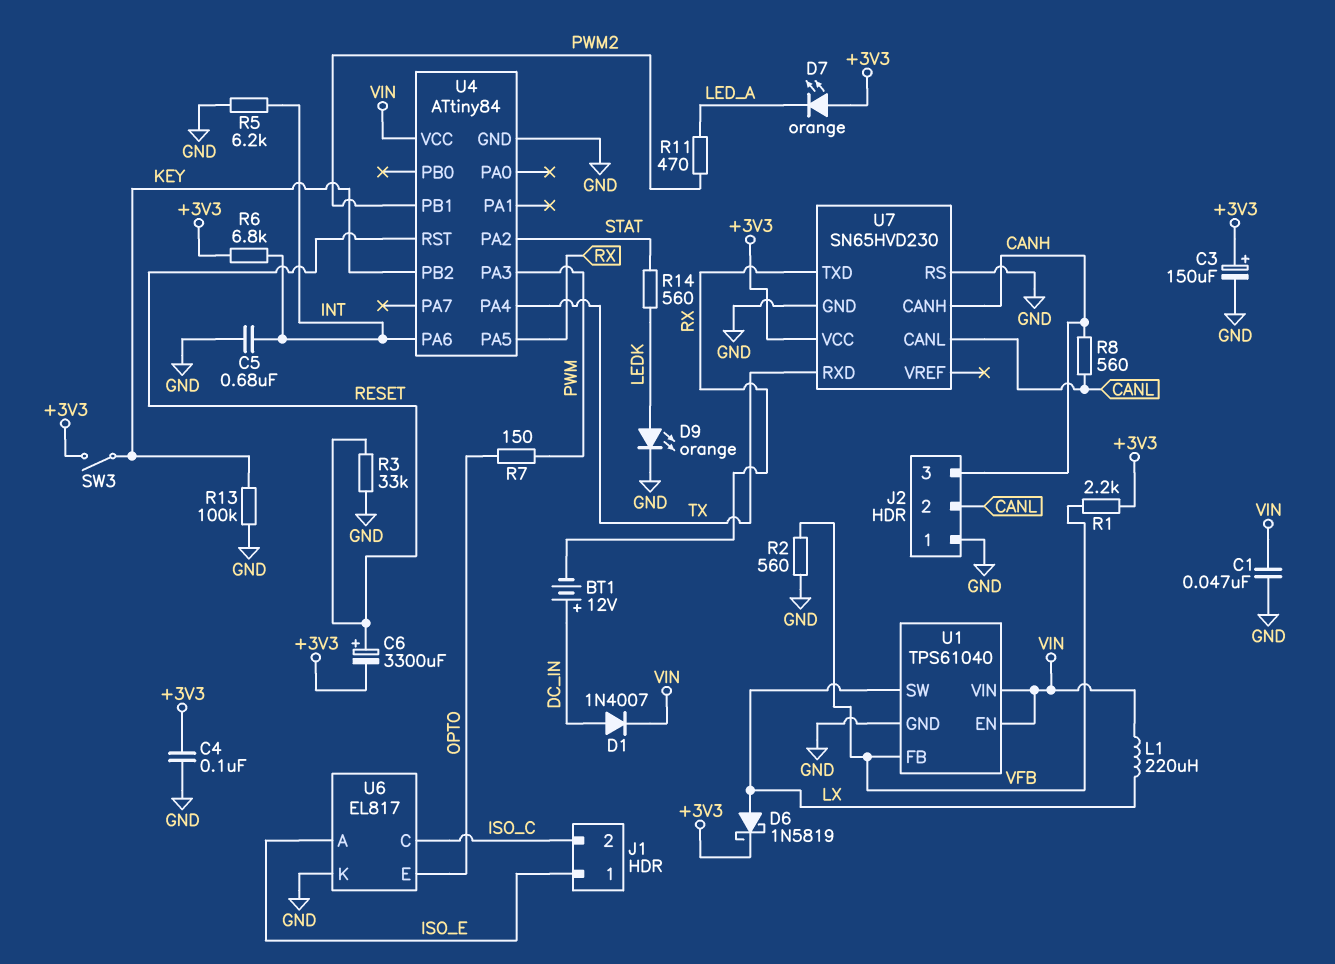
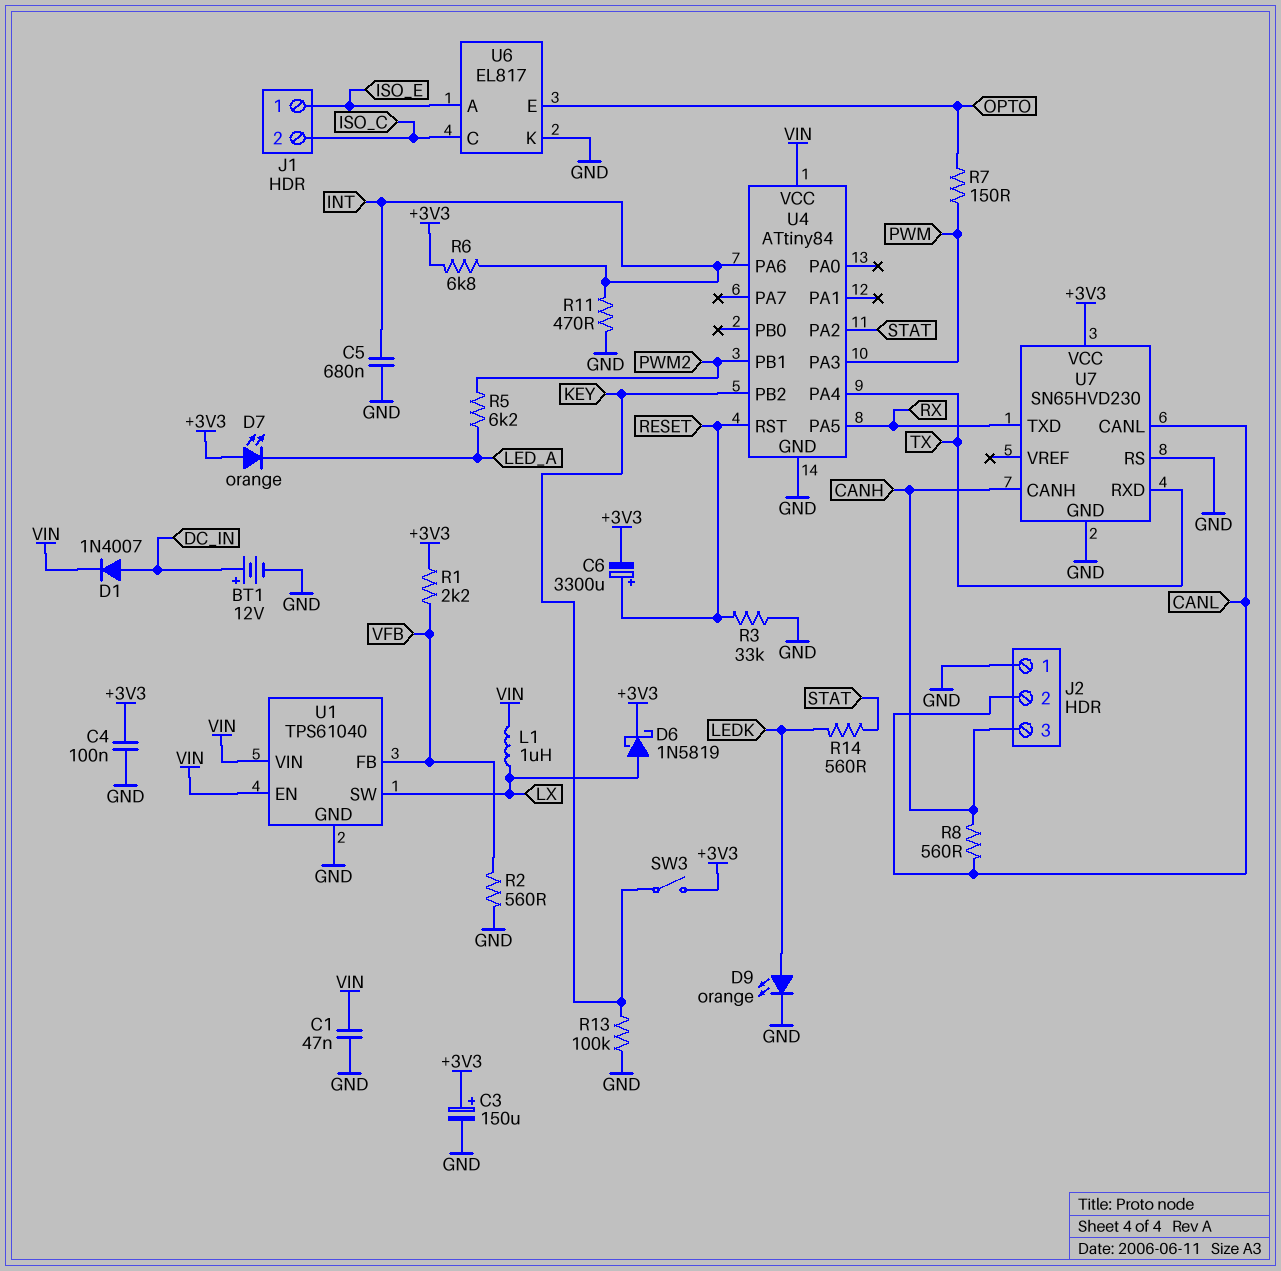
BT1: 12V (plus DC_IN, minus RX) -> 12V (plus DC_IN, minus GND)
L1: 220uH (LX, VIN) -> 1uH (LX, VIN)
R5: 6.2k (GND, INT) -> 6.2k (LED_A, PWM2)
R11: 470 (LED_A, PWM2) -> 470 (GND, INT)

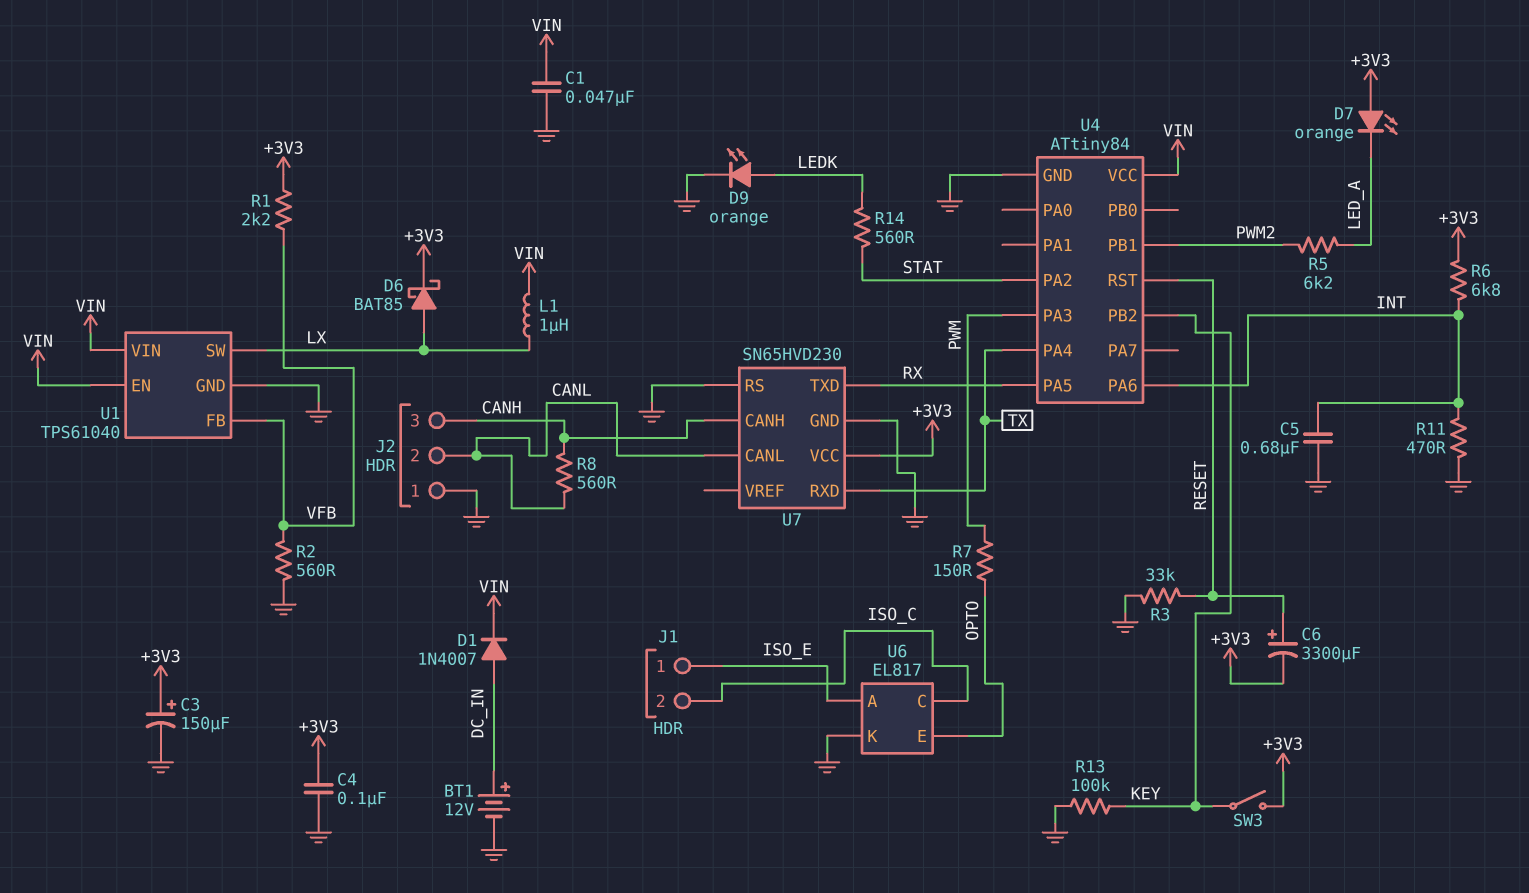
D6: schottky 1N5819 (A LX, K +3V3) -> schottky BAT85 (A LX, K +3V3)

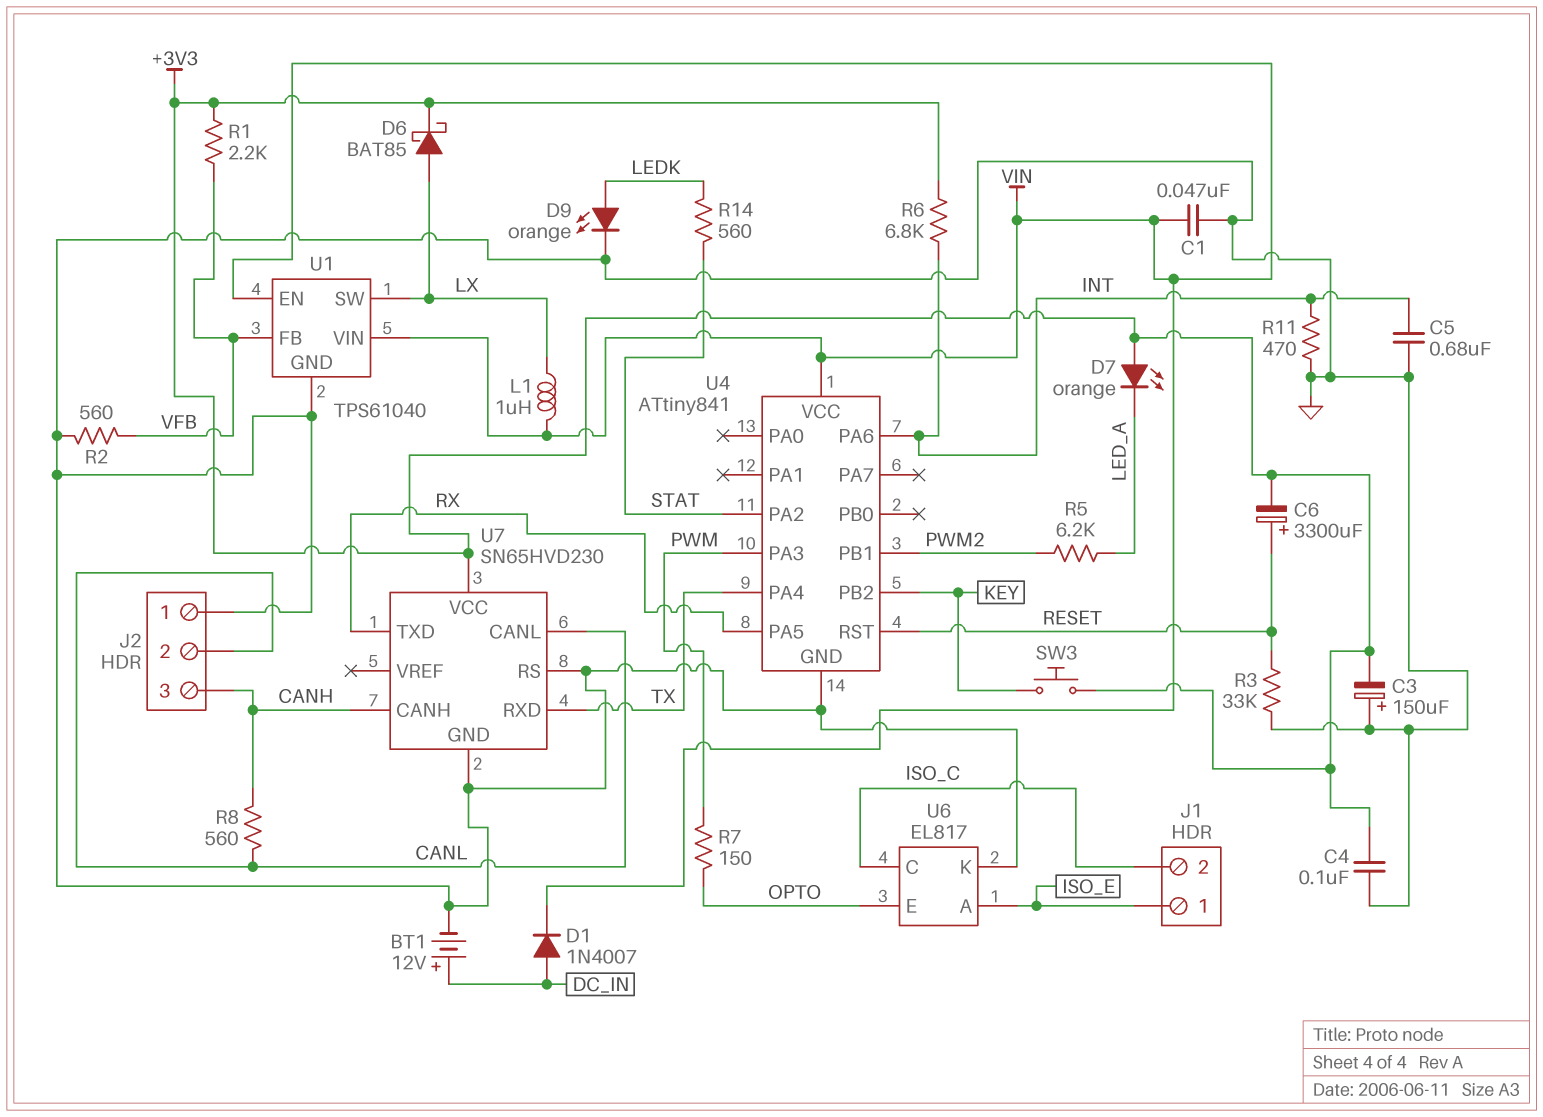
C3: 150uF (plus +3V3, minus GND) -> 150uF (plus GND, minus +3V3)
R13: 100k (GND, KEY) -> none
SW3: switch (+3V3, KEY) -> button (+3V3, KEY)
U4: ATtiny84 -> ATtiny841

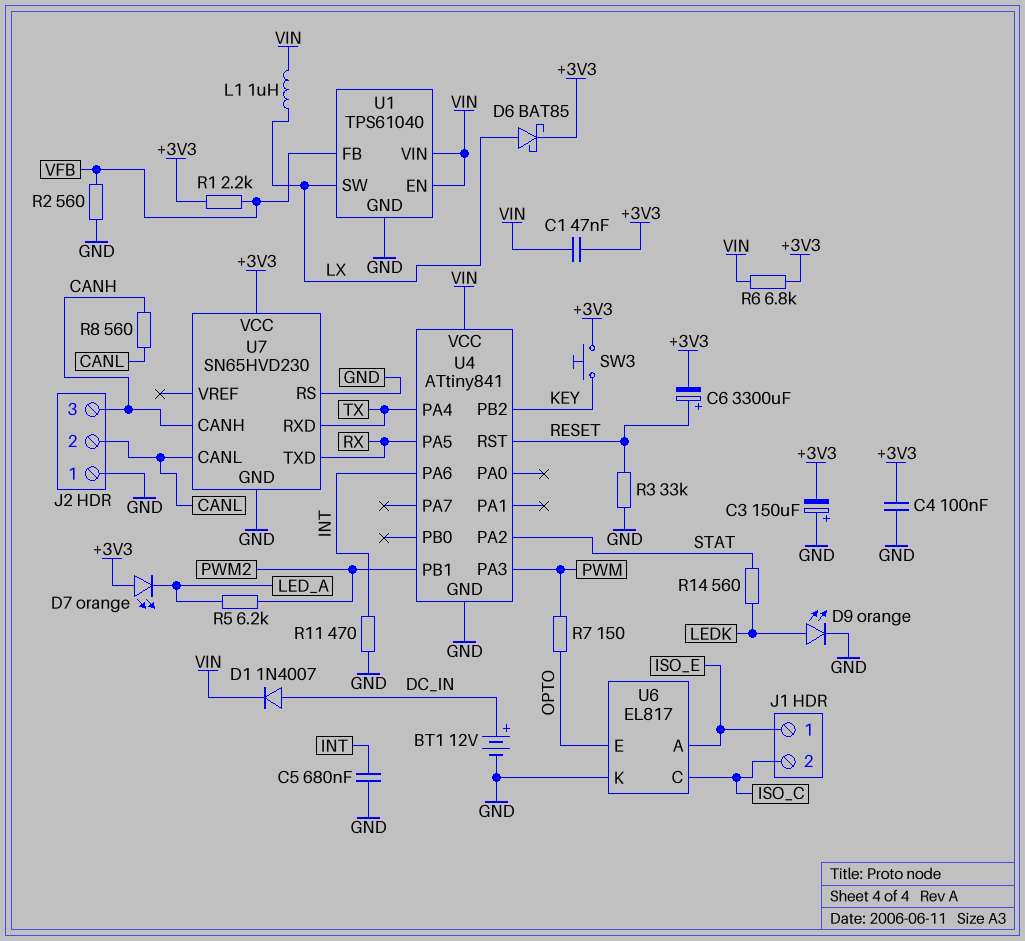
C1: 47nF (GND, VIN) -> 47nF (+3V3, VIN)
R6: 6.8k (+3V3, INT) -> 6.8k (+3V3, VIN)

